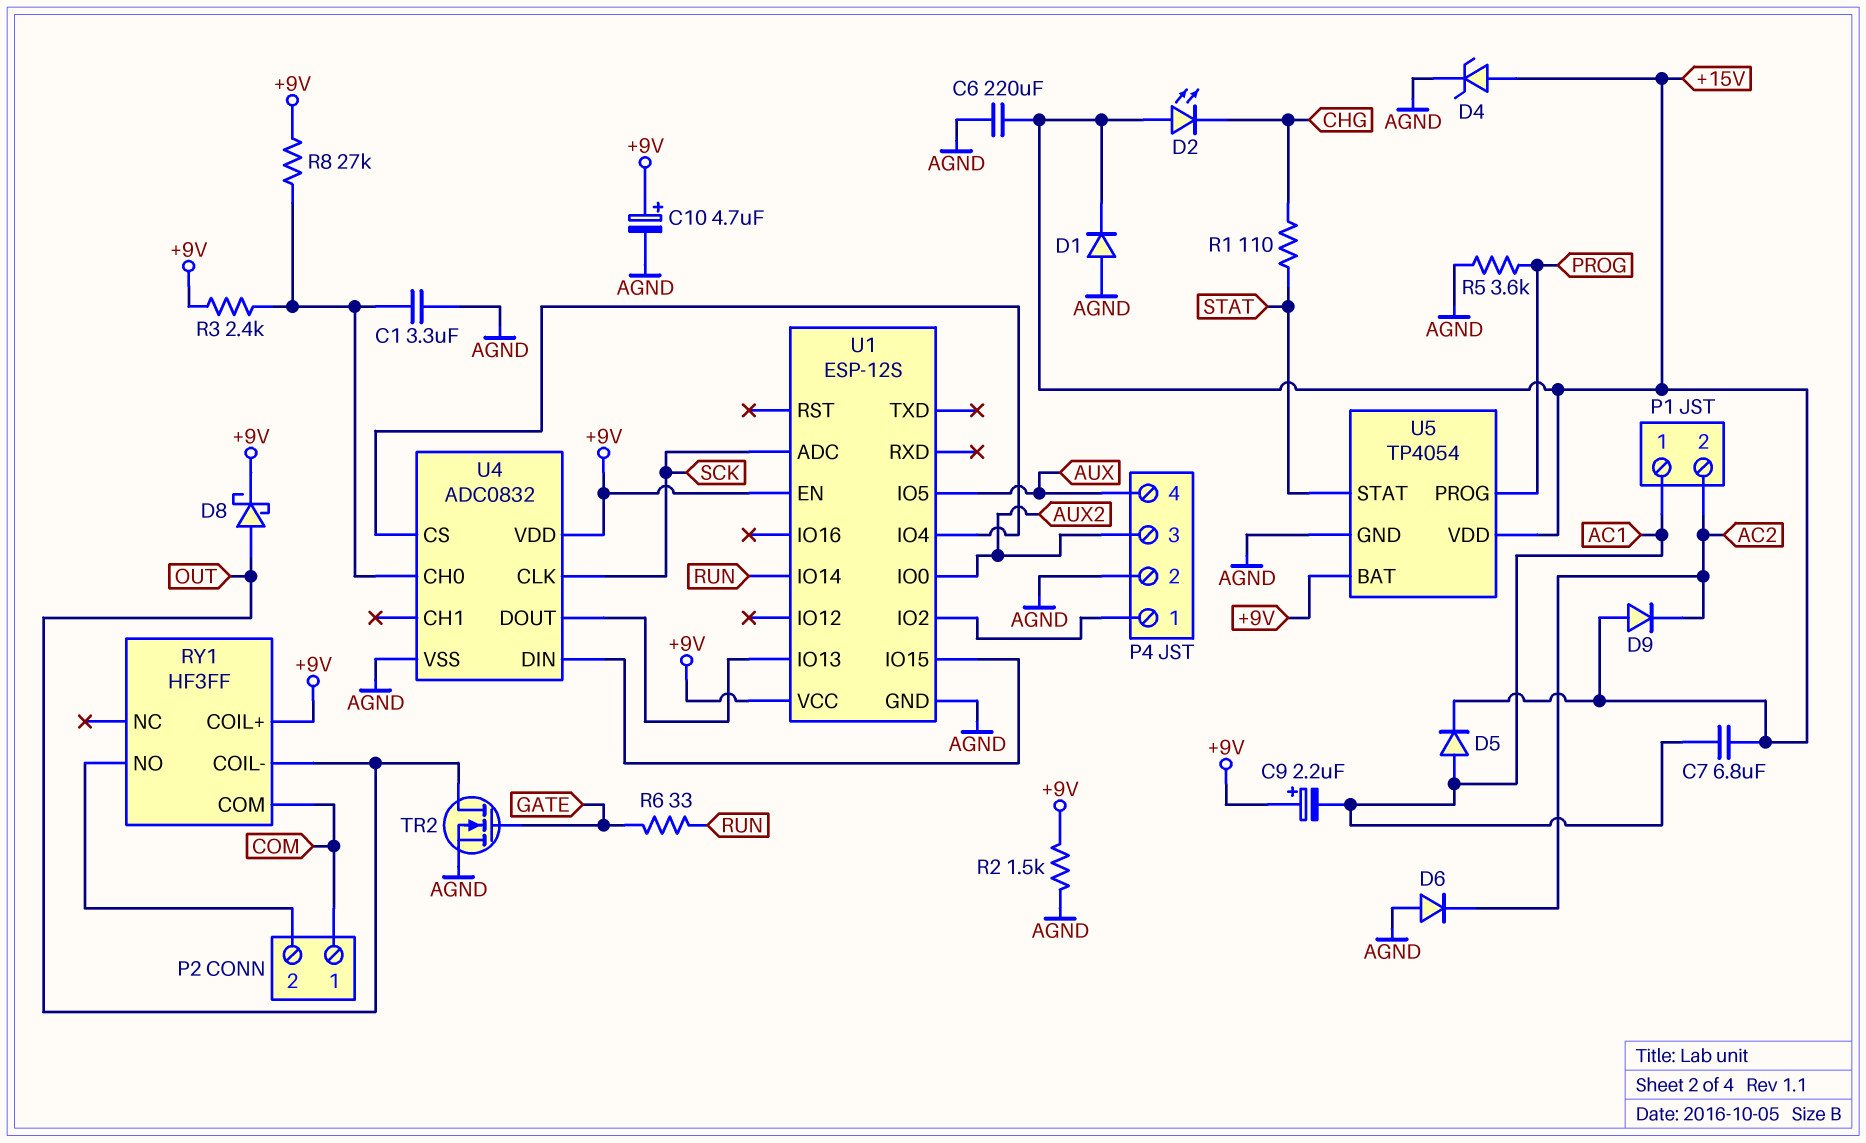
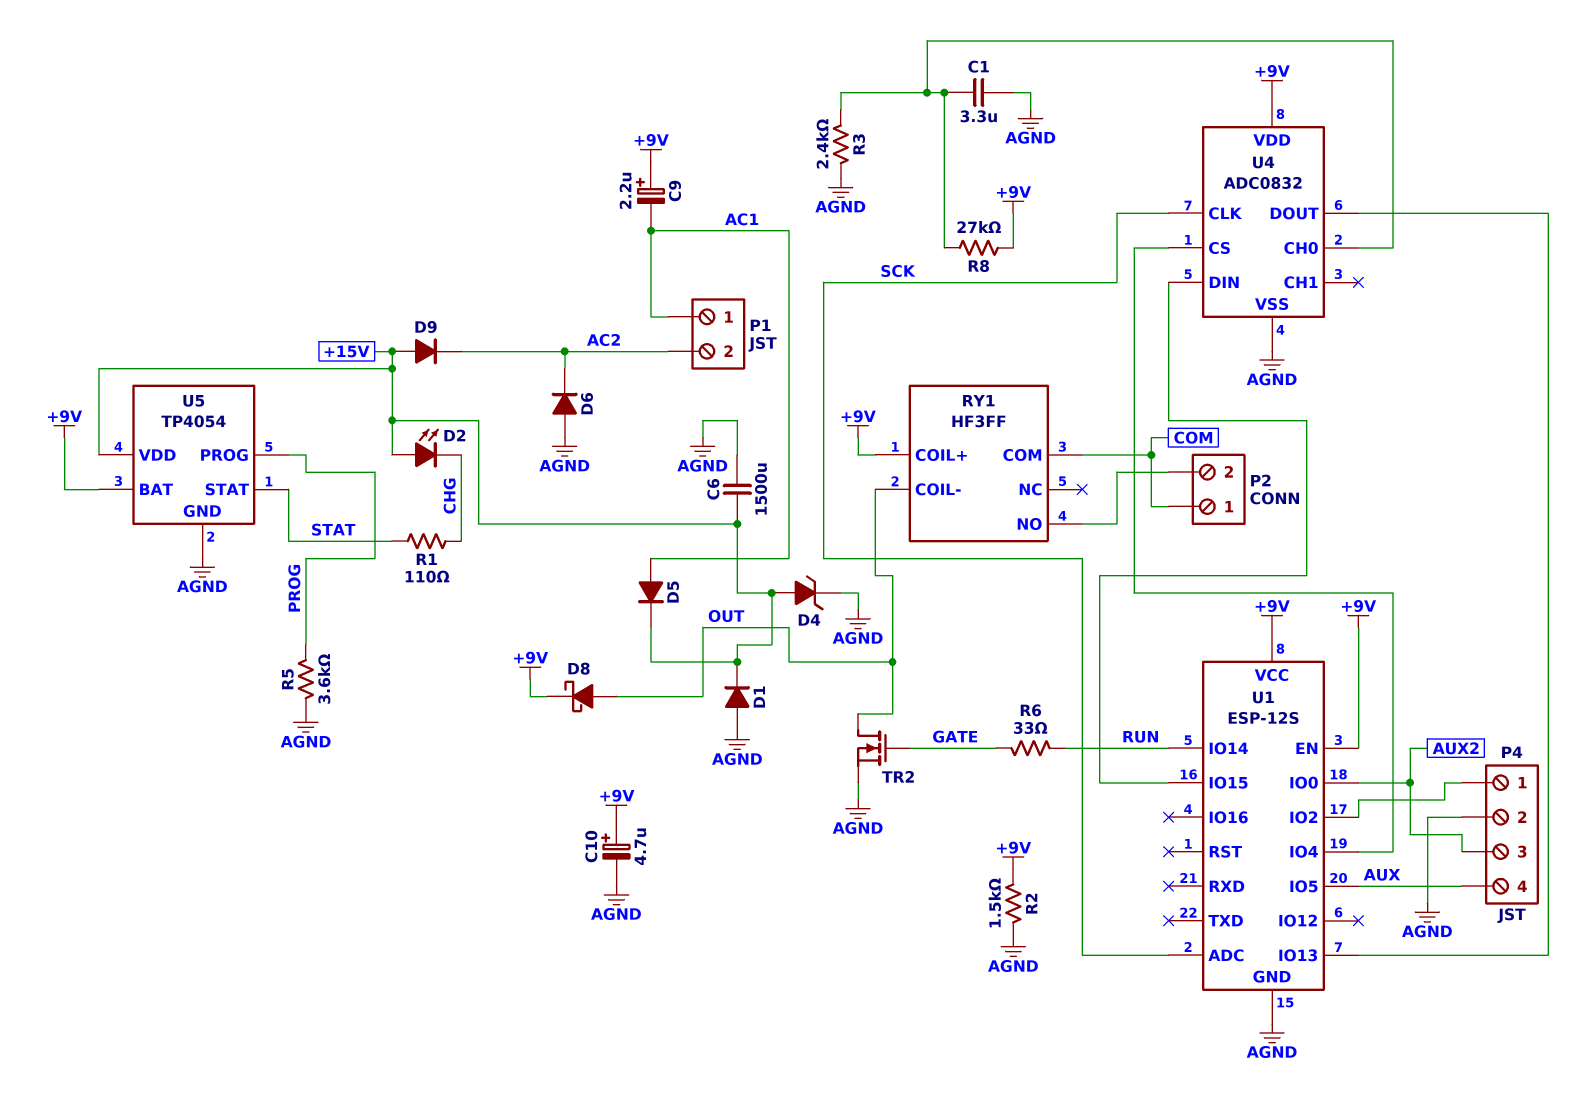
C6: 220uF (+15V, AGND) -> 1500uF (+15V, AGND)
C7: 6.8uF (+15V, AC1) -> none
R3: 2.4k (+9V, U4/CH0) -> 2.4k (AGND, U4/CH0)

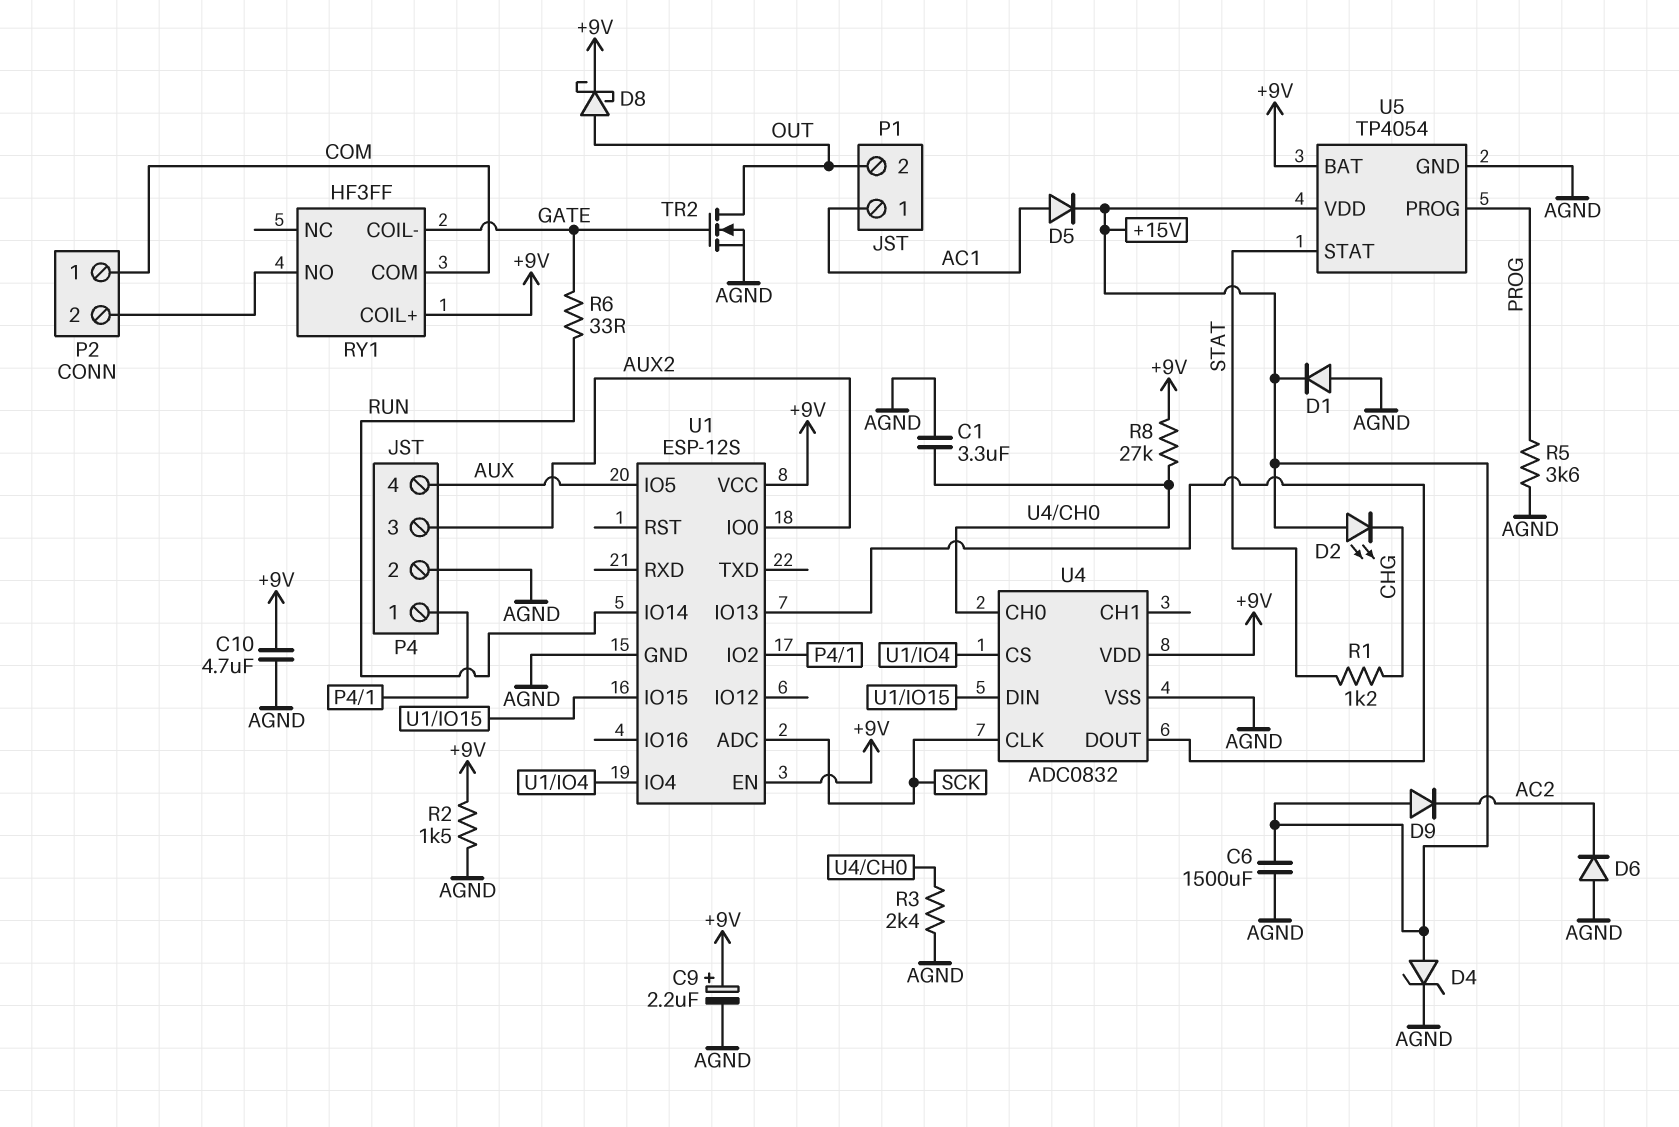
C9: 2.2uF (plus +9V, minus AC1) -> 2.2uF (plus +9V, minus AGND)
C10: 4.7uF (plus +9V, minus AGND) -> 4.7uF (+9V, AGND)
P1 pin 2: AC2 -> OUT
R1: 110 (CHG, STAT) -> 1.2k (CHG, STAT)
RY1 pin COIL-: OUT -> GATE

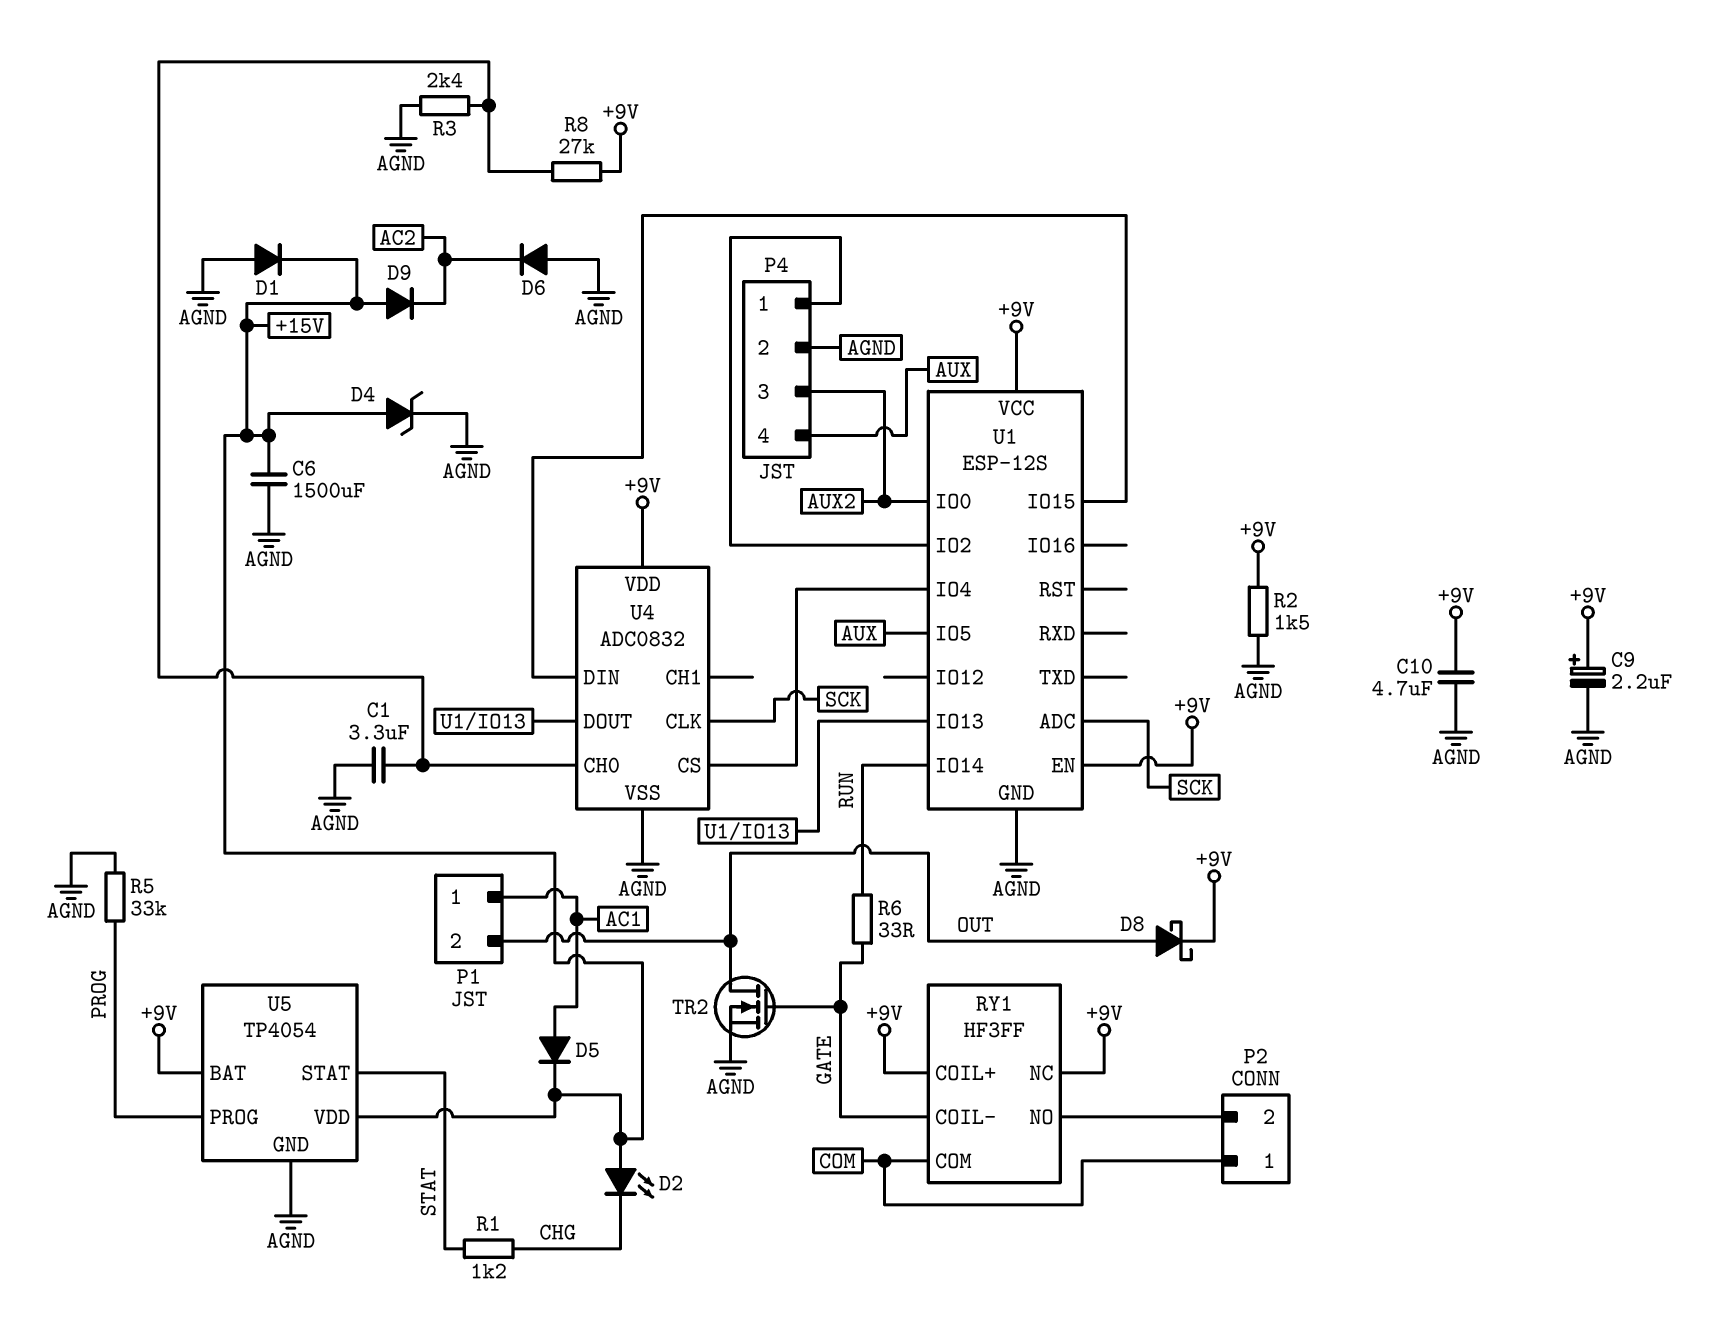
R5: 3.6k (AGND, PROG) -> 33k (AGND, PROG)
RY1 pin NC: none -> +9V

